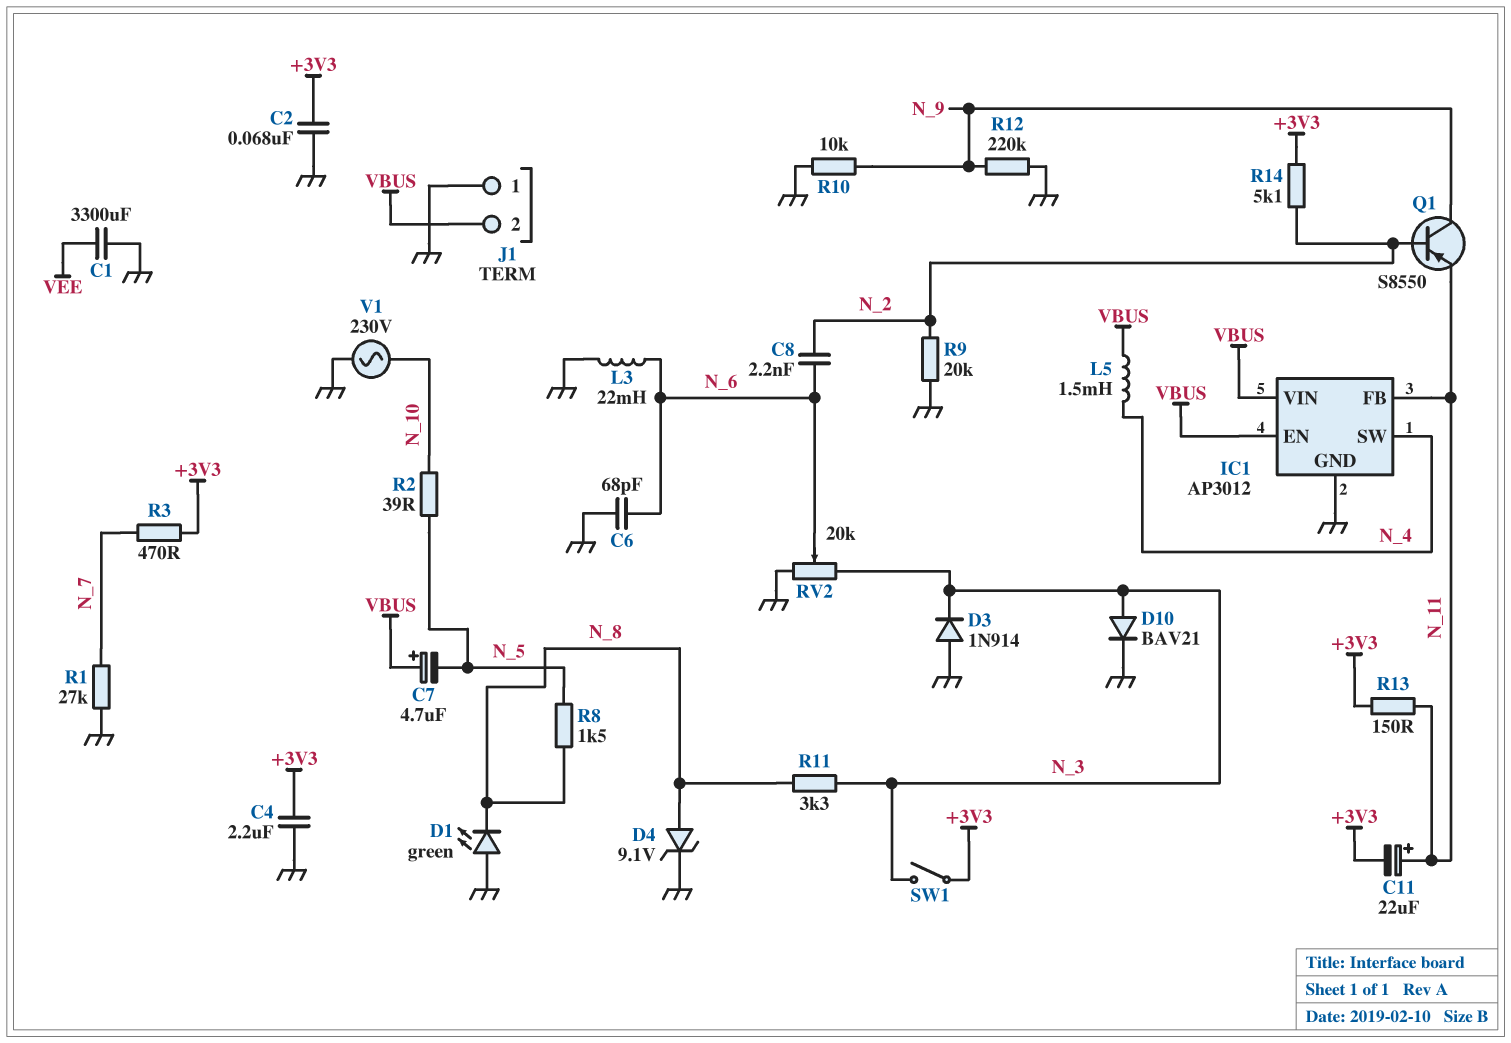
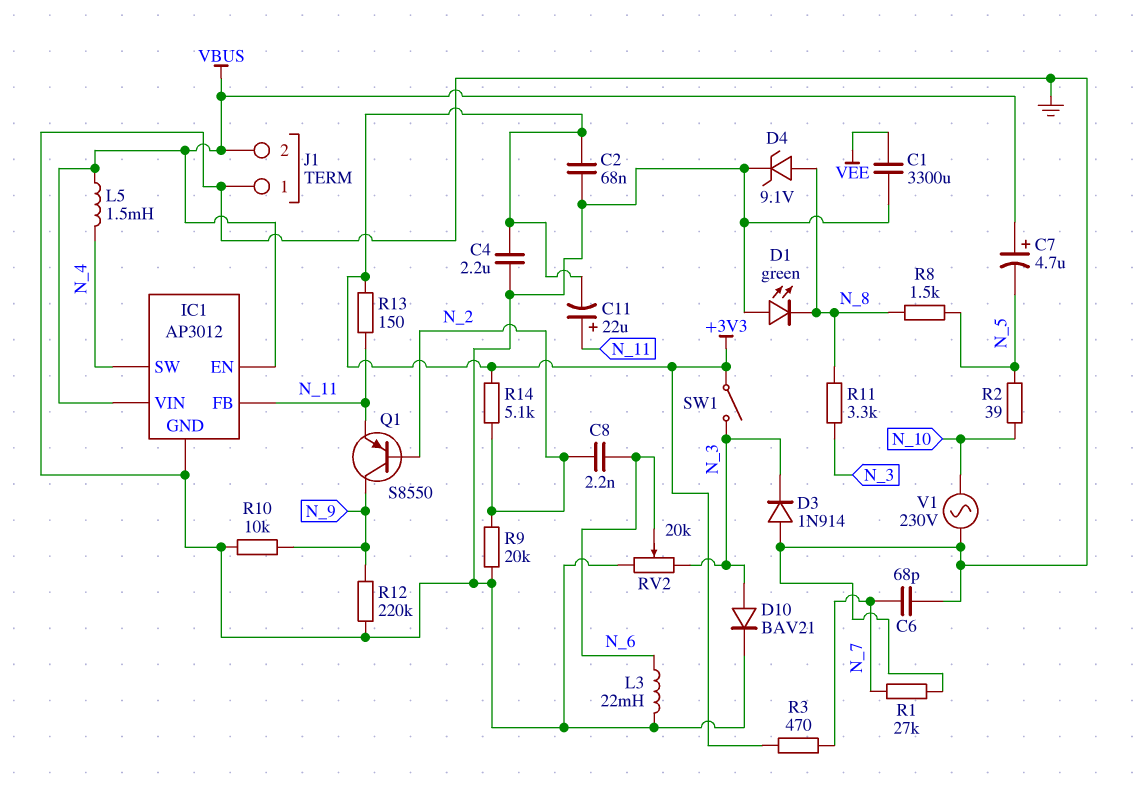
C6: 68pF (GND, N_6) -> 68pF (GND, N_7)

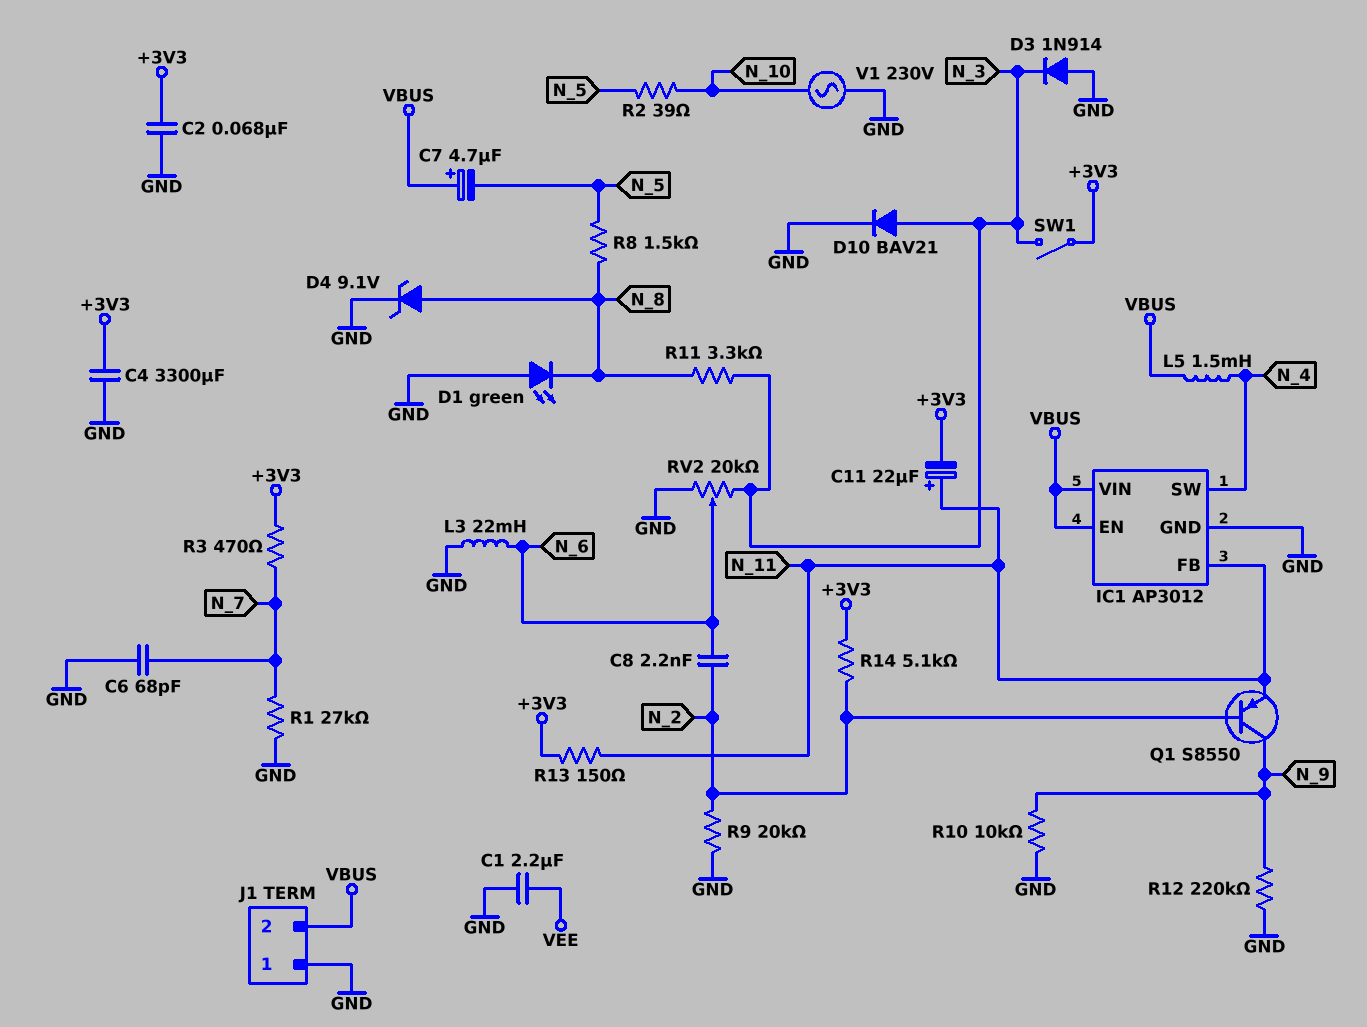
C1: 3300uF (GND, VEE) -> 2.2uF (GND, VEE)
C4: 2.2uF (+3V3, GND) -> 3300uF (+3V3, GND)

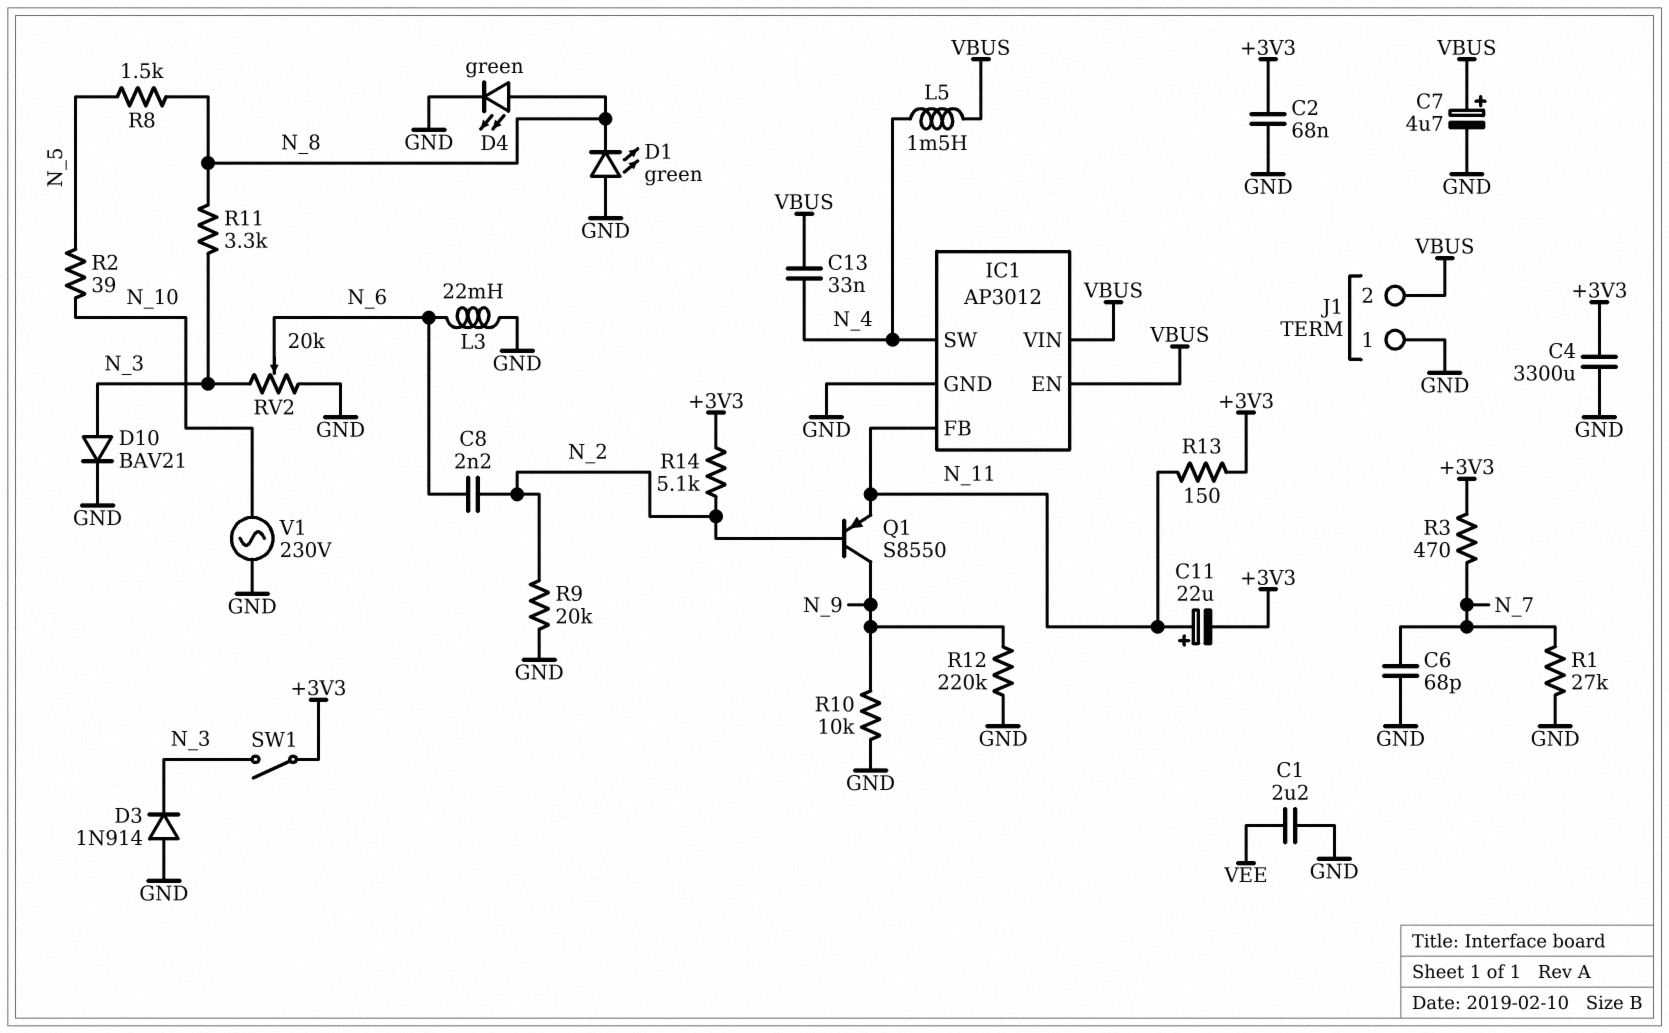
C7: 4.7uF (plus VBUS, minus N_5) -> 4.7uF (plus VBUS, minus GND)
C13: none -> 33nF (N_4, VBUS)
D4: zener 9.1V (A N_8, K GND) -> LED green (A N_8, K GND)

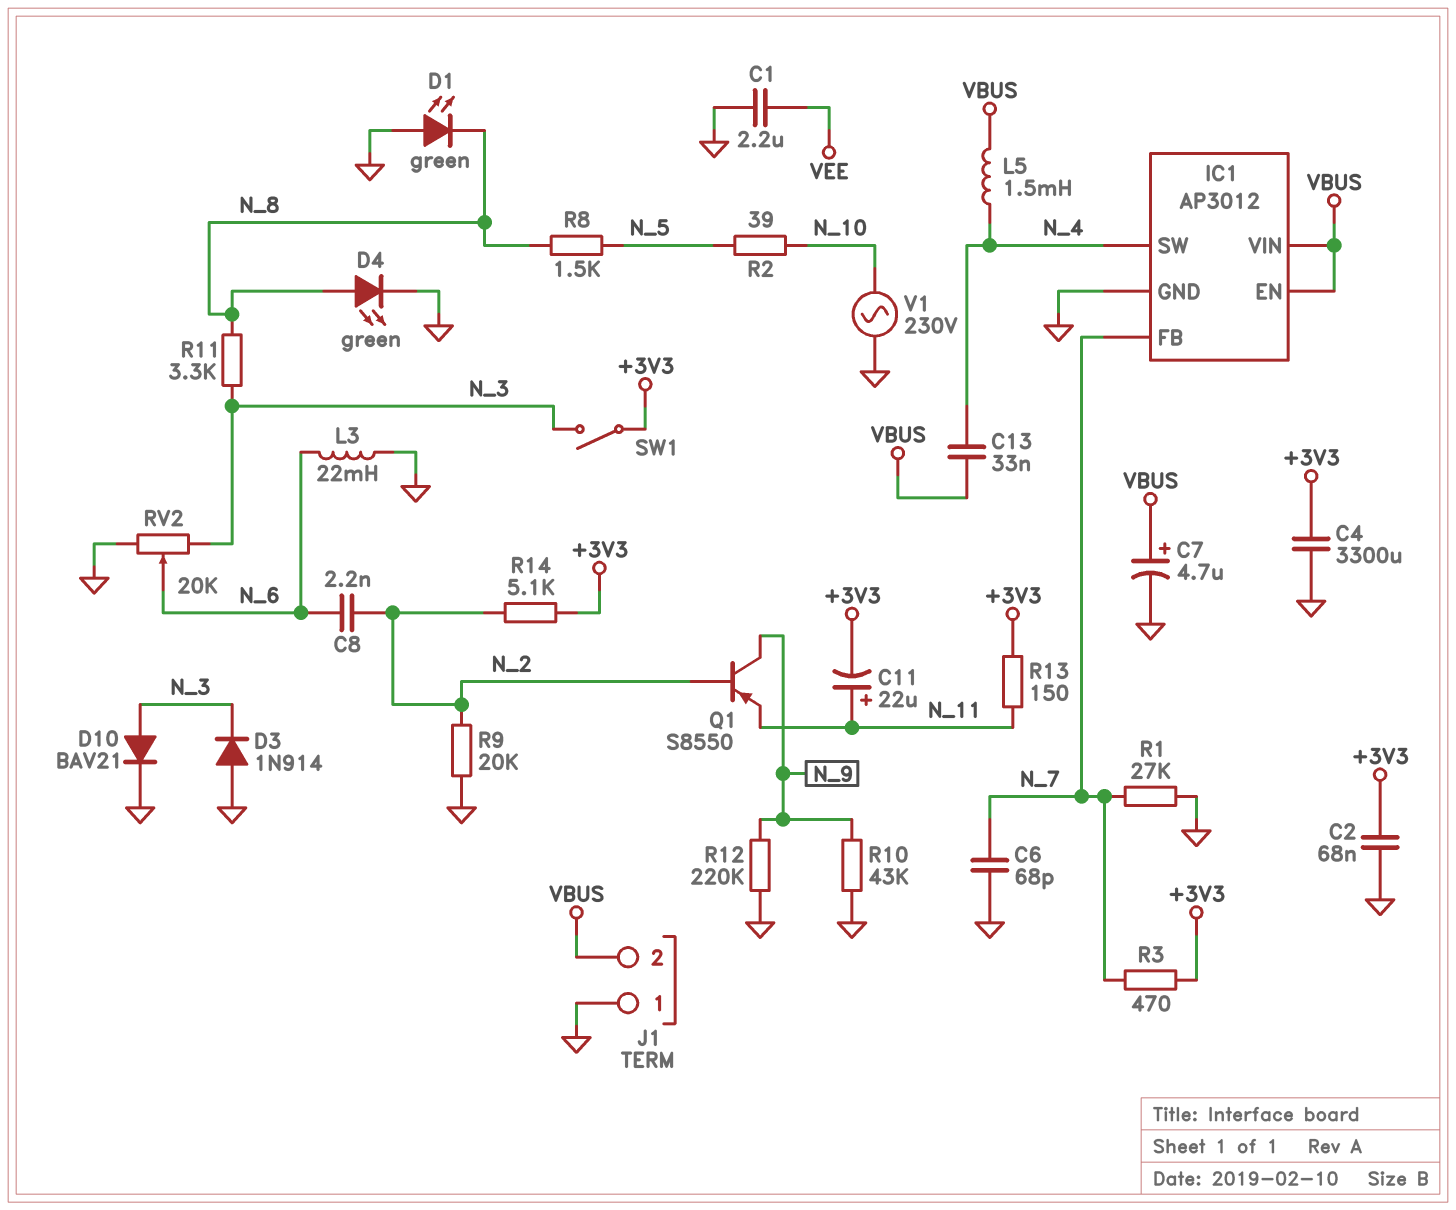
IC1 pin FB: N_11 -> N_7
R10: 10k (GND, N_9) -> 43k (GND, N_9)

